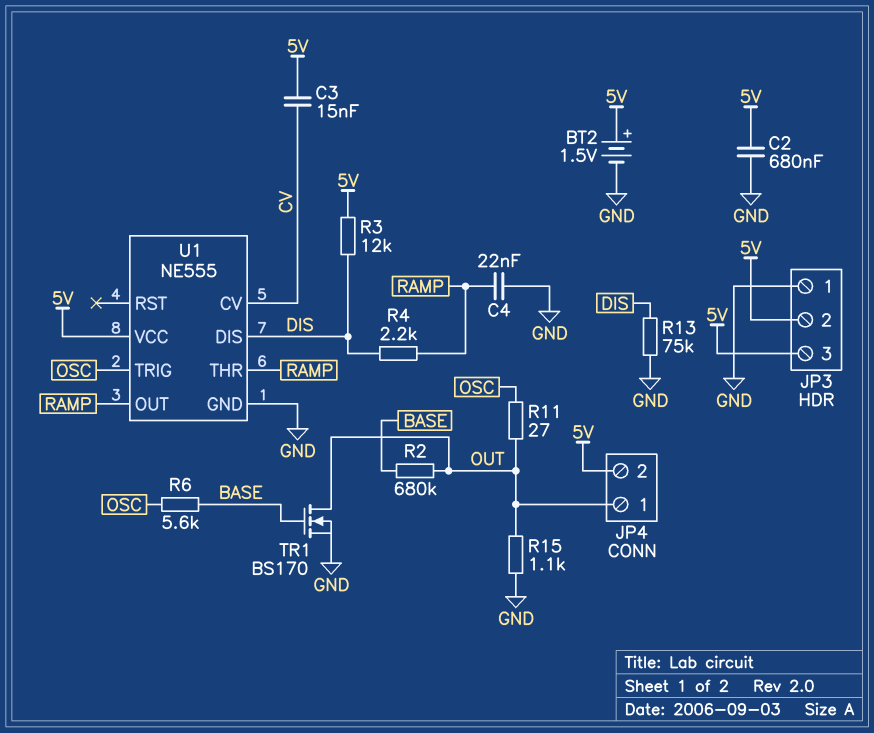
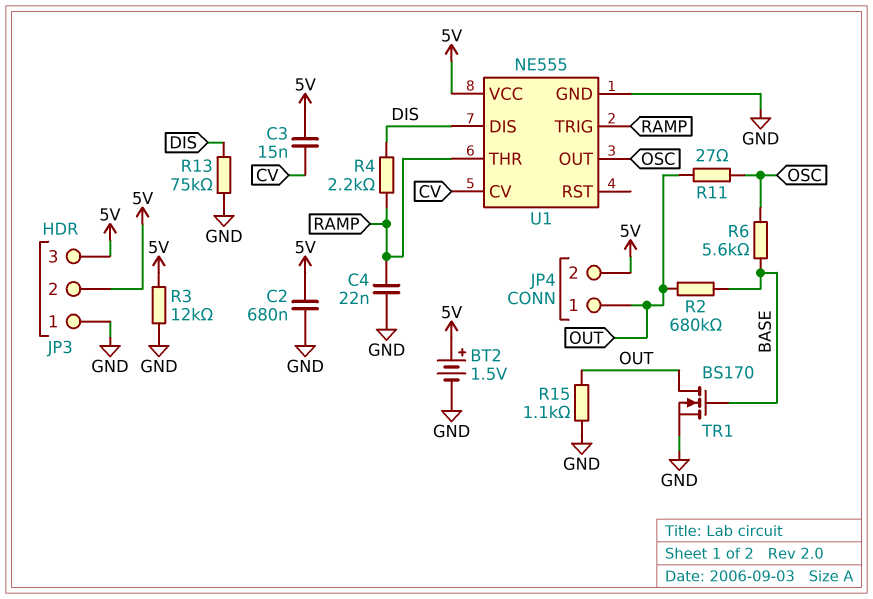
R3: 12k (5V, DIS) -> 12k (5V, GND)
U1 pin OUT: RAMP -> OSC
U1 pin TRIG: OSC -> RAMP

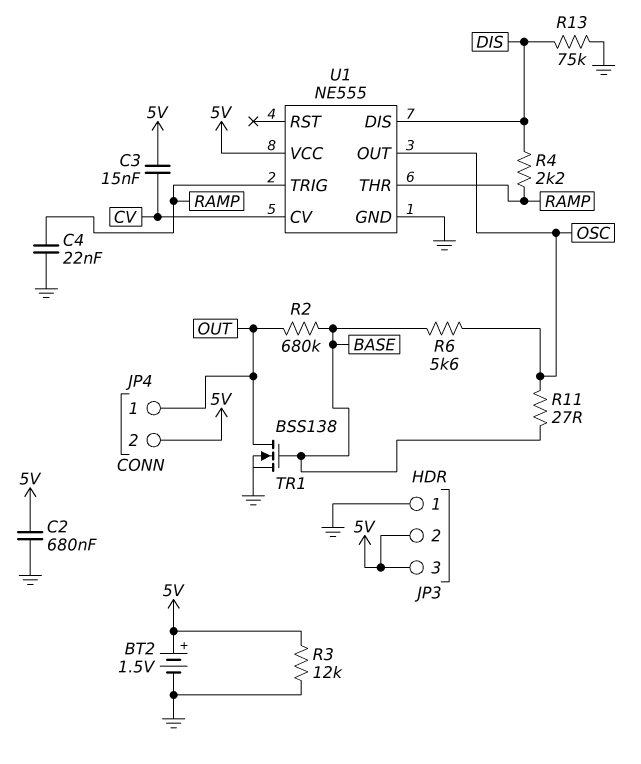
R11: 27 (OSC, OUT) -> 27 (BASE, OSC)
R15: 1.1k (GND, OUT) -> none
TR1: NMOS BS170 (G BASE, D OUT, S GND) -> NMOS BSS138 (G BASE, D OUT, S GND)

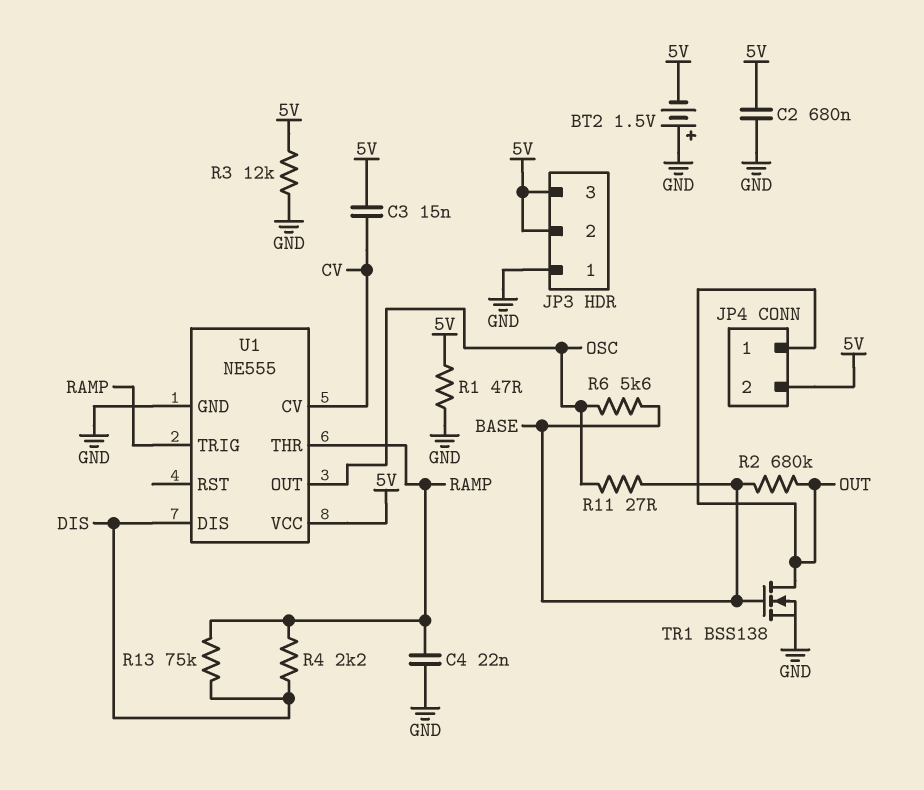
BT2: 1.5V (plus 5V, minus GND) -> 1.5V (plus GND, minus 5V)
R1: none -> 47 (5V, GND)
R13: 75k (DIS, GND) -> 75k (DIS, RAMP)

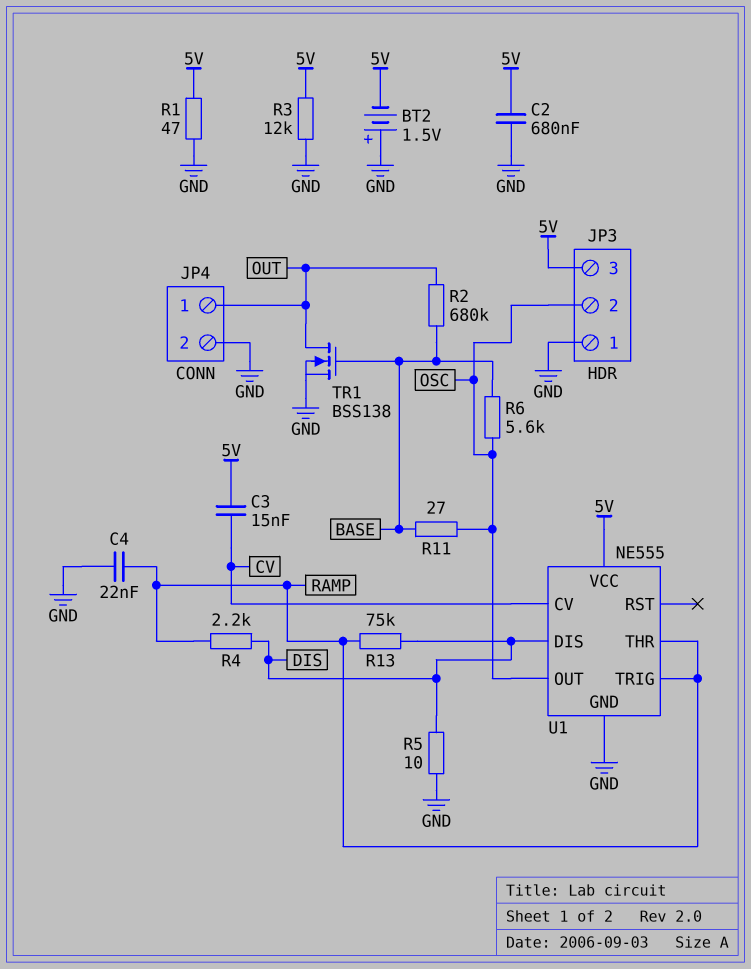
JP3 pin 2: 5V -> OSC
JP4 pin 2: 5V -> GND
R5: none -> 10 (DIS, GND)

